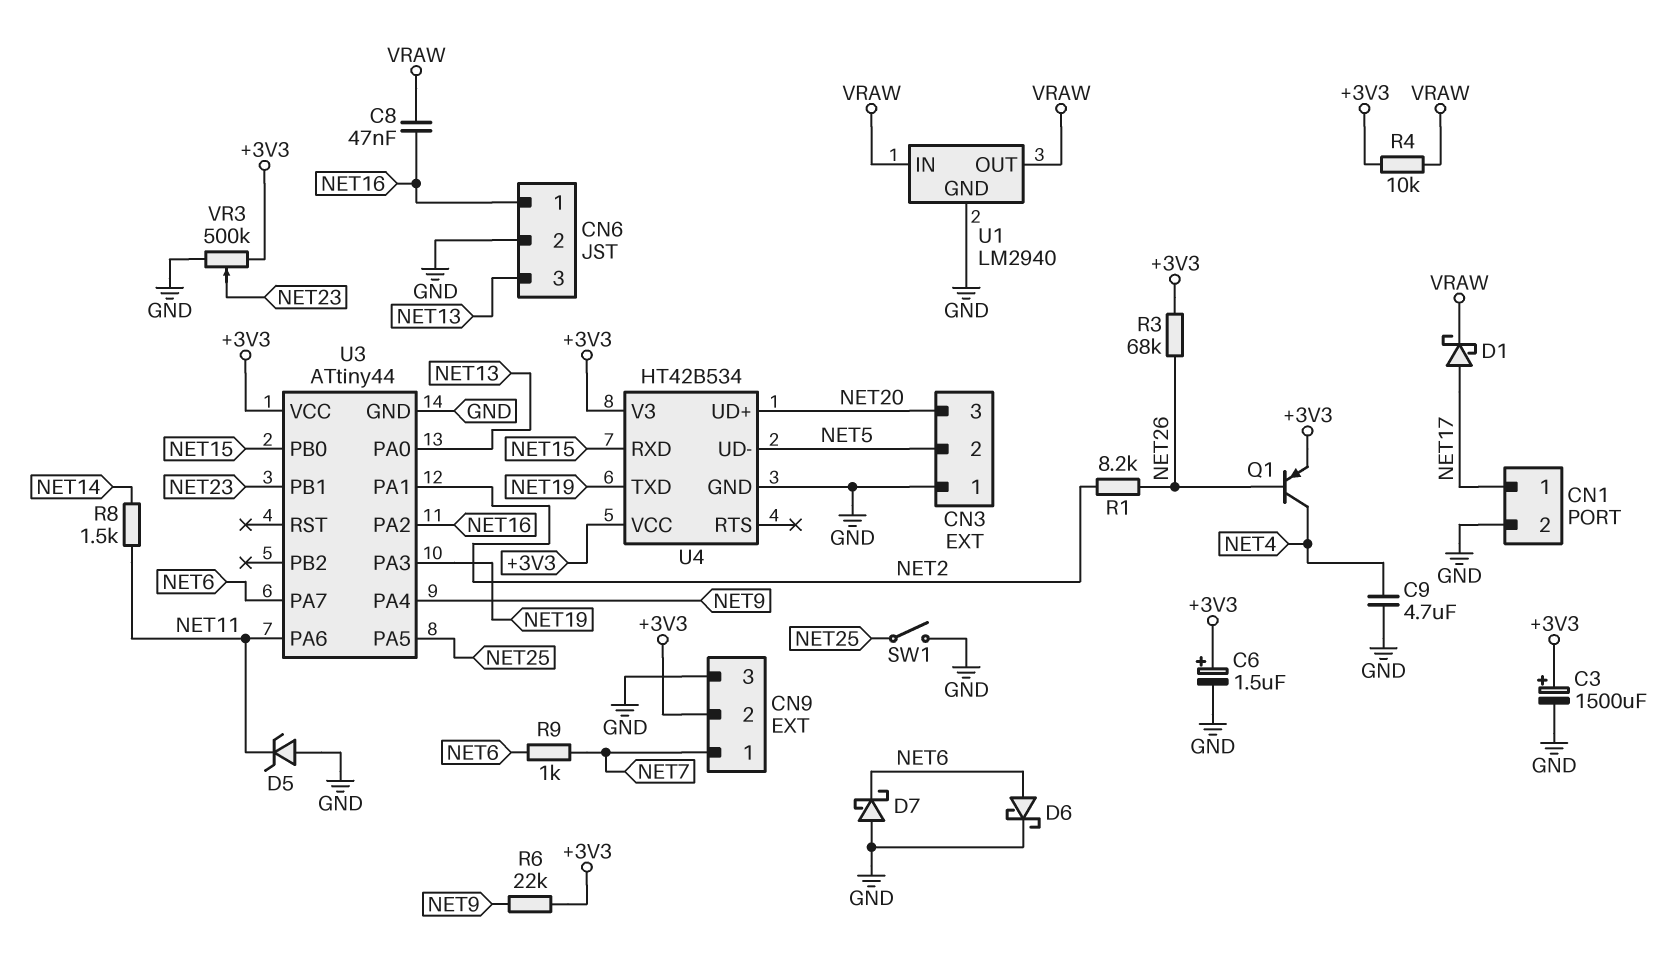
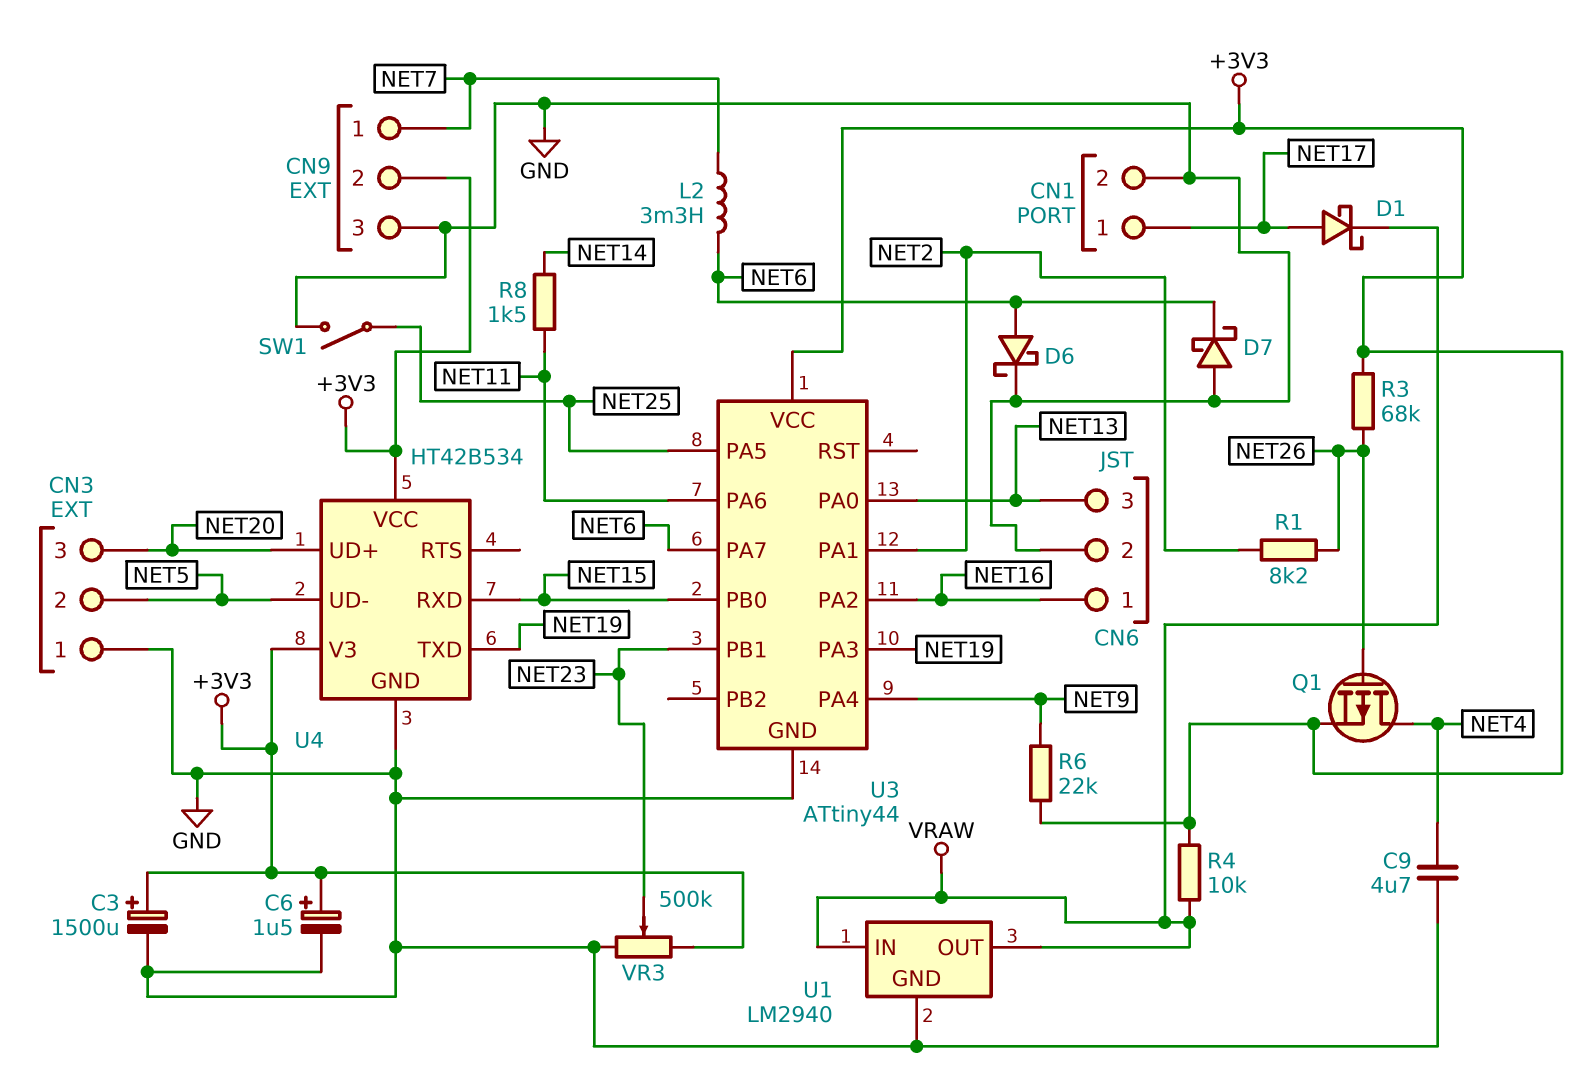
C8: 47nF (NET16, VRAW) -> none
D5: zener (A GND, K NET11) -> none
L2: none -> 3.3mH (NET6, NET7)
Q1: PNP (B NET26, C NET4, E +3V3) -> PMOS (G NET26, D NET4, S +3V3)
R9: 1k (NET6, NET7) -> none

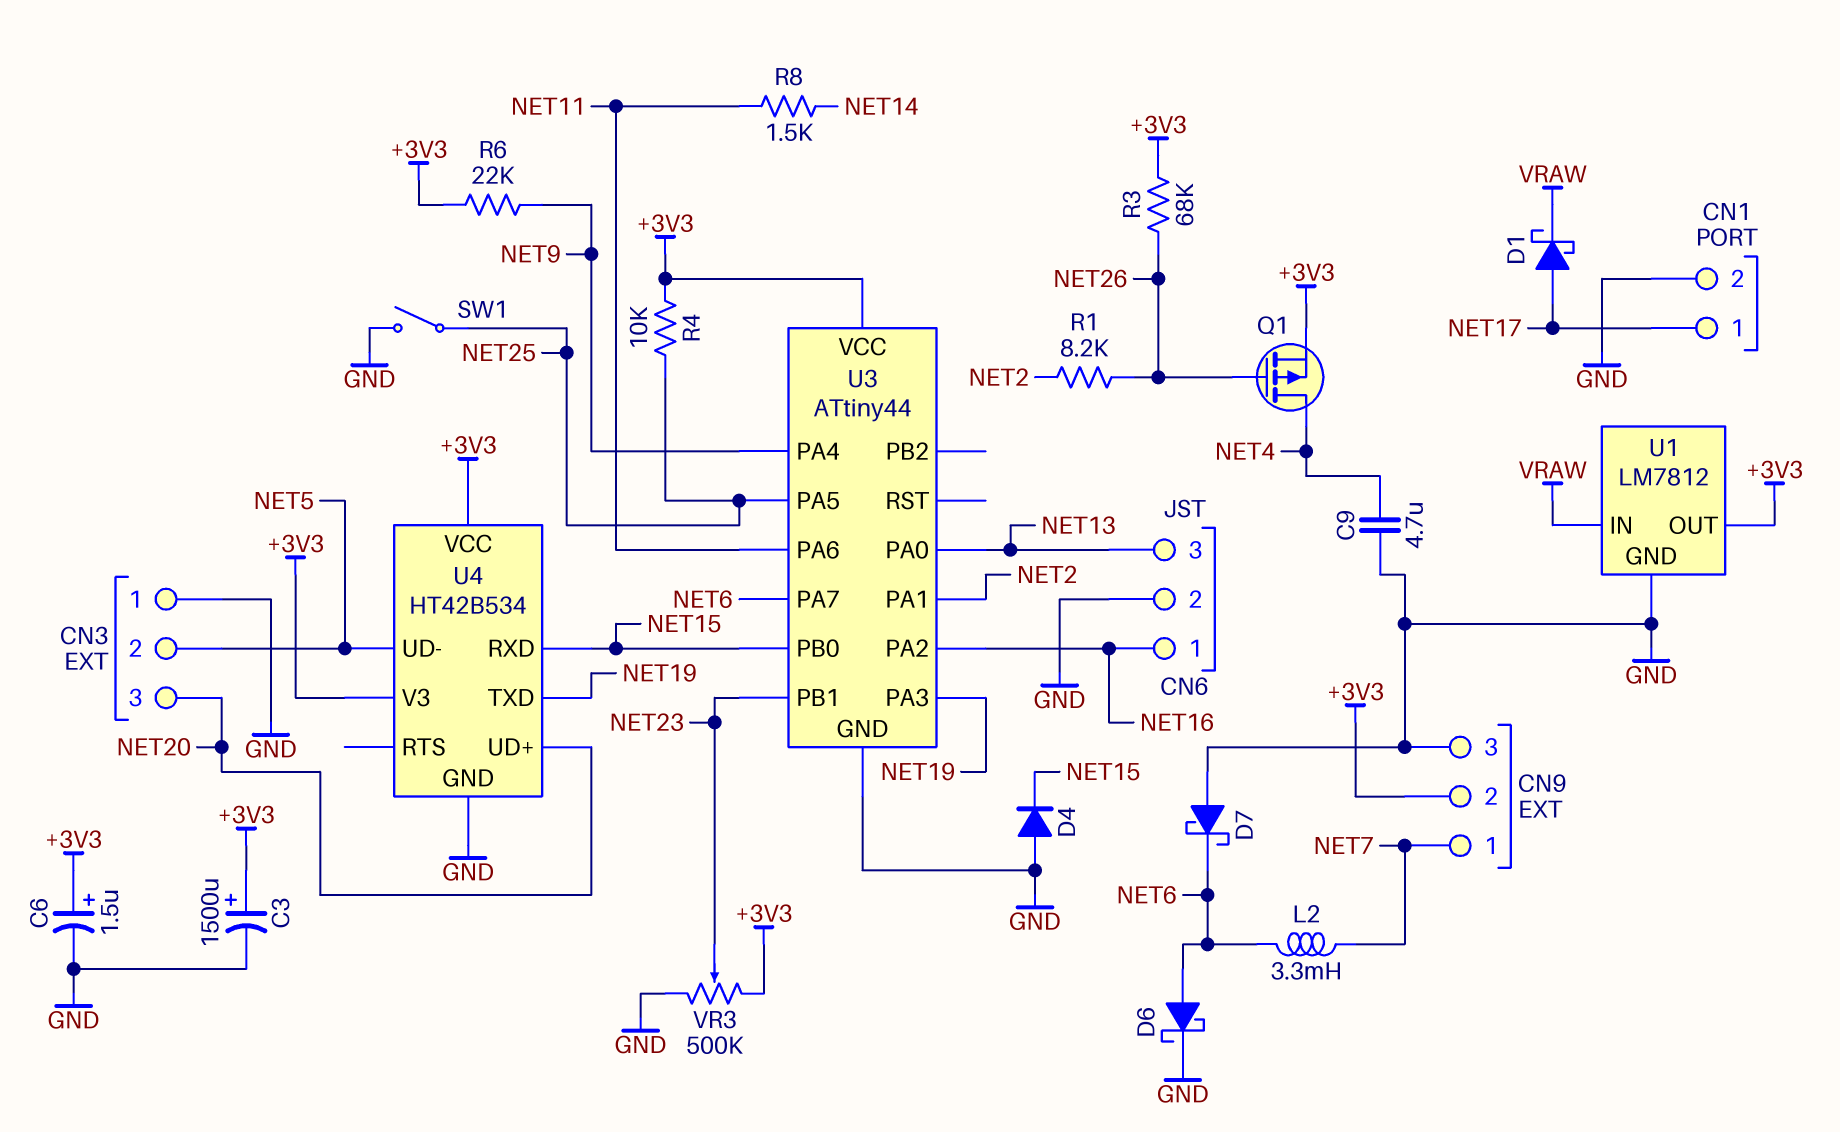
D4: none -> diode (A GND, K NET15)
R4: 10k (+3V3, VRAW) -> 10k (+3V3, NET25)
U1: LM2940 -> LM7812
U1 pin OUT: VRAW -> +3V3

